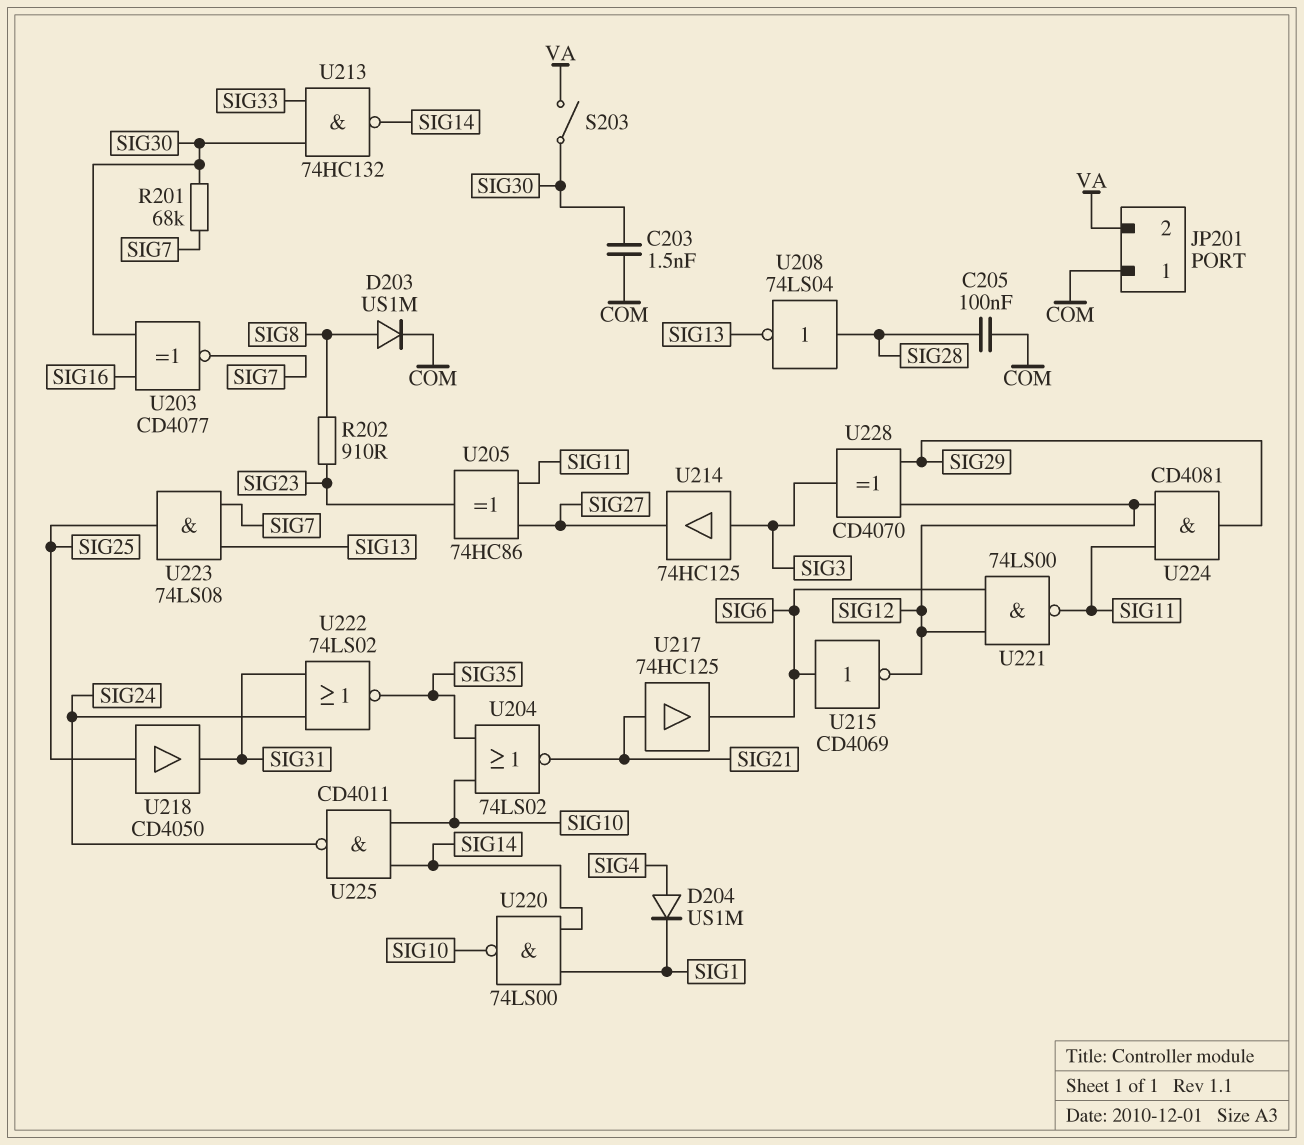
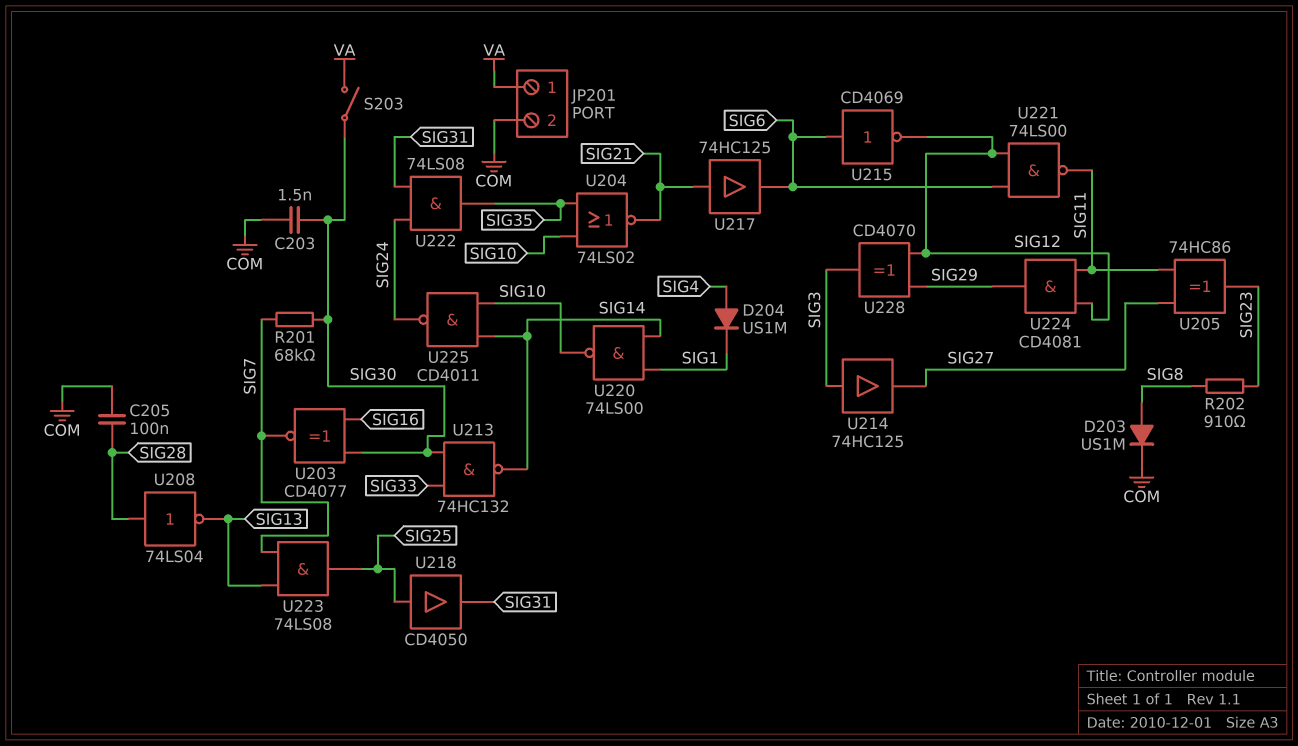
JP201 pin 1: COM -> VA
JP201 pin 2: VA -> COM
U222: NOR 74LS02 (in SIG24, in SIG31, out SIG35) -> AND 74LS08 (in SIG24, in SIG31, out SIG35)

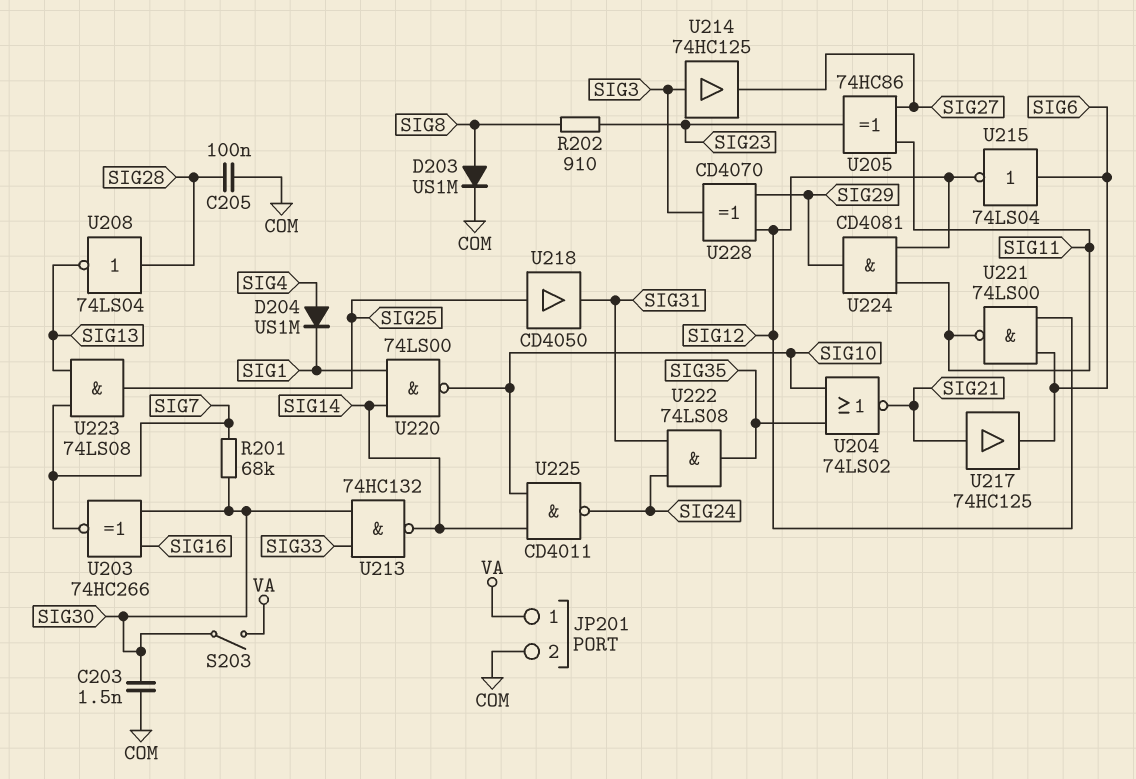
U203: XNOR CD4077 (in SIG16, in SIG30, out SIG7) -> XNOR 74HC266 (in SIG16, in SIG30, out SIG7)
U215: NOT CD4069 (in SIG6, out SIG12) -> NOT 74LS04 (in SIG6, out SIG12)

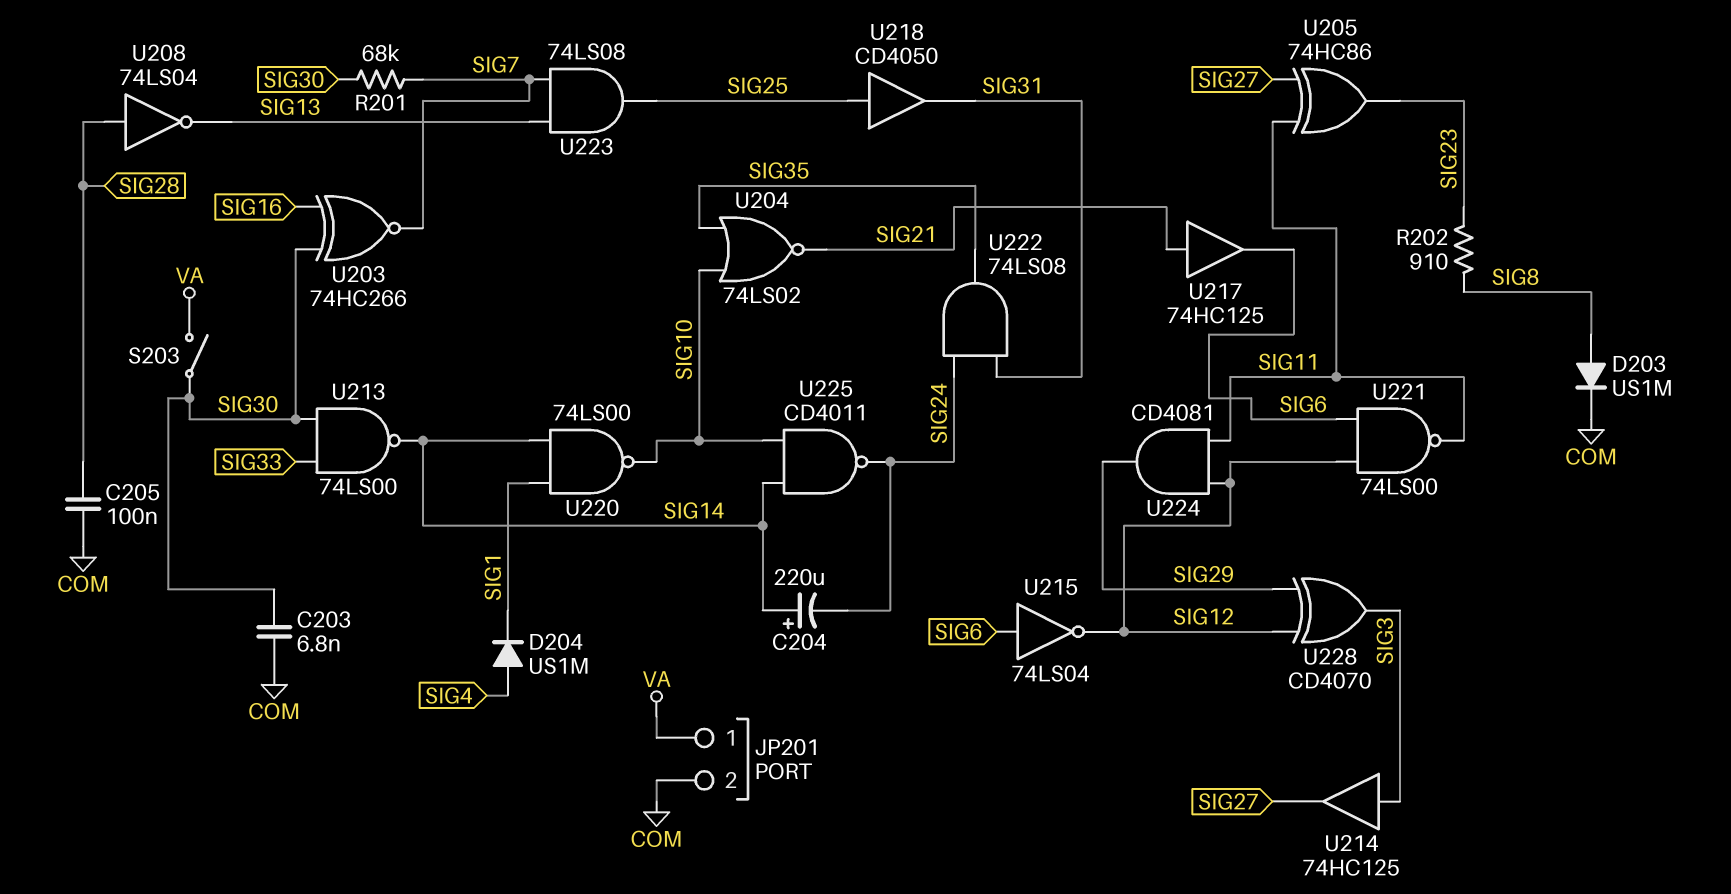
C203: 1.5nF (COM, SIG30) -> 6.8nF (COM, SIG30)
C204: none -> 220uF (plus SIG14, minus SIG24)
U213: NAND 74HC132 (in SIG30, in SIG33, out SIG14) -> NAND 74LS00 (in SIG30, in SIG33, out SIG14)

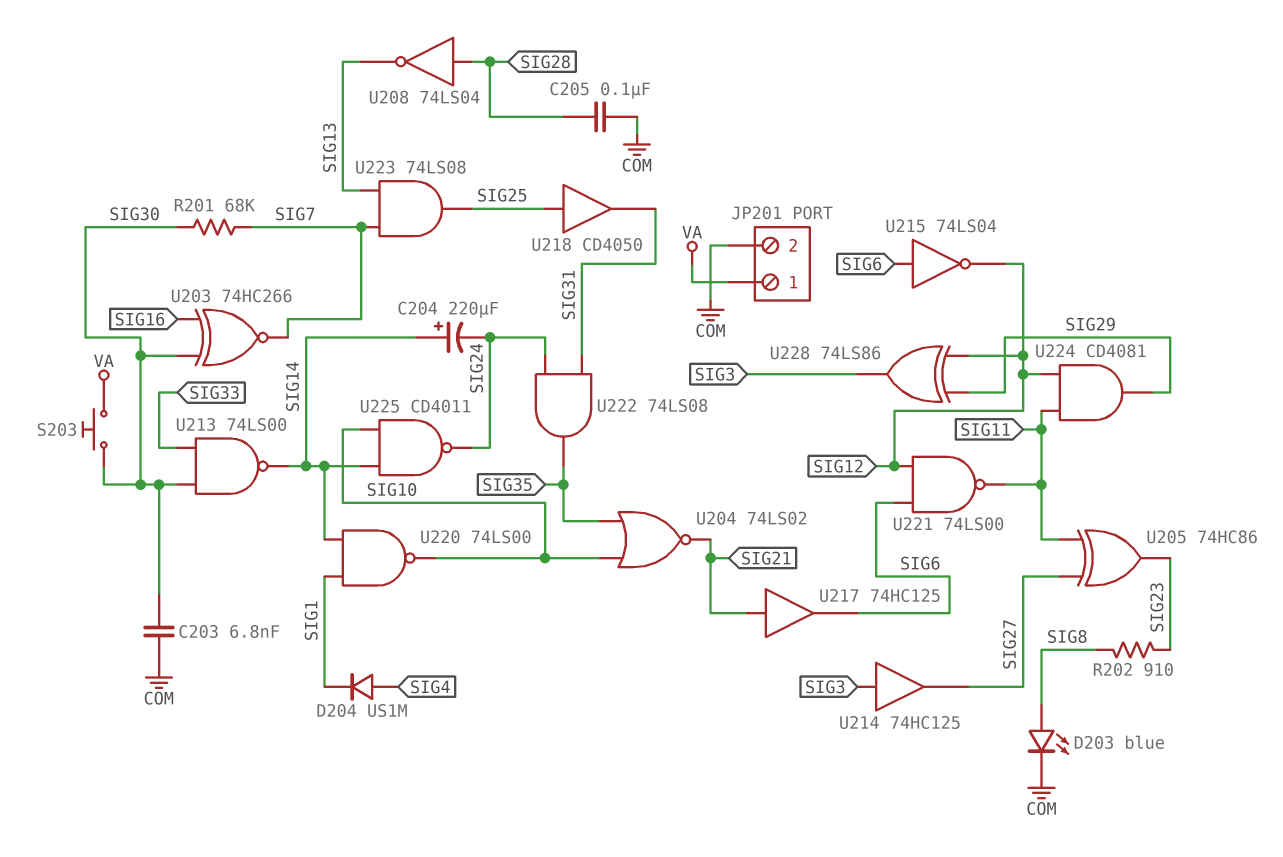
D203: diode US1M (A SIG8, K COM) -> LED blue (A SIG8, K COM)
S203: switch (SIG30, VA) -> button (SIG30, VA)
U228: XOR CD4070 (in SIG12, in SIG29, out SIG3) -> XOR 74LS86 (in SIG12, in SIG29, out SIG3)

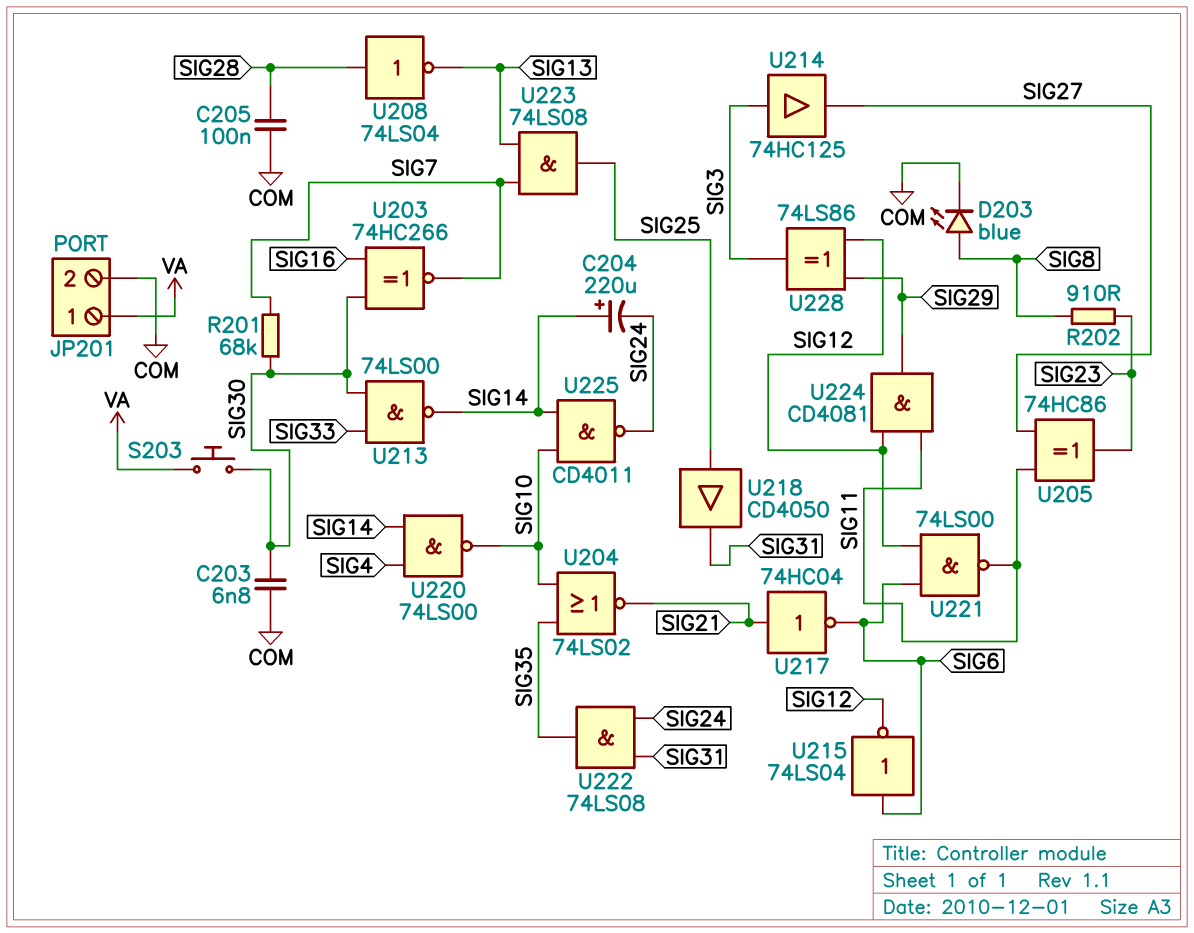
D204: diode US1M (A SIG4, K SIG1) -> none
U217: buffer 74HC125 (in SIG21, out SIG6) -> NOT 74HC04 (in SIG21, out SIG6)
U220: NAND 74LS00 (in SIG1, in SIG14, out SIG10) -> NAND 74LS00 (in SIG4, in SIG14, out SIG10)

